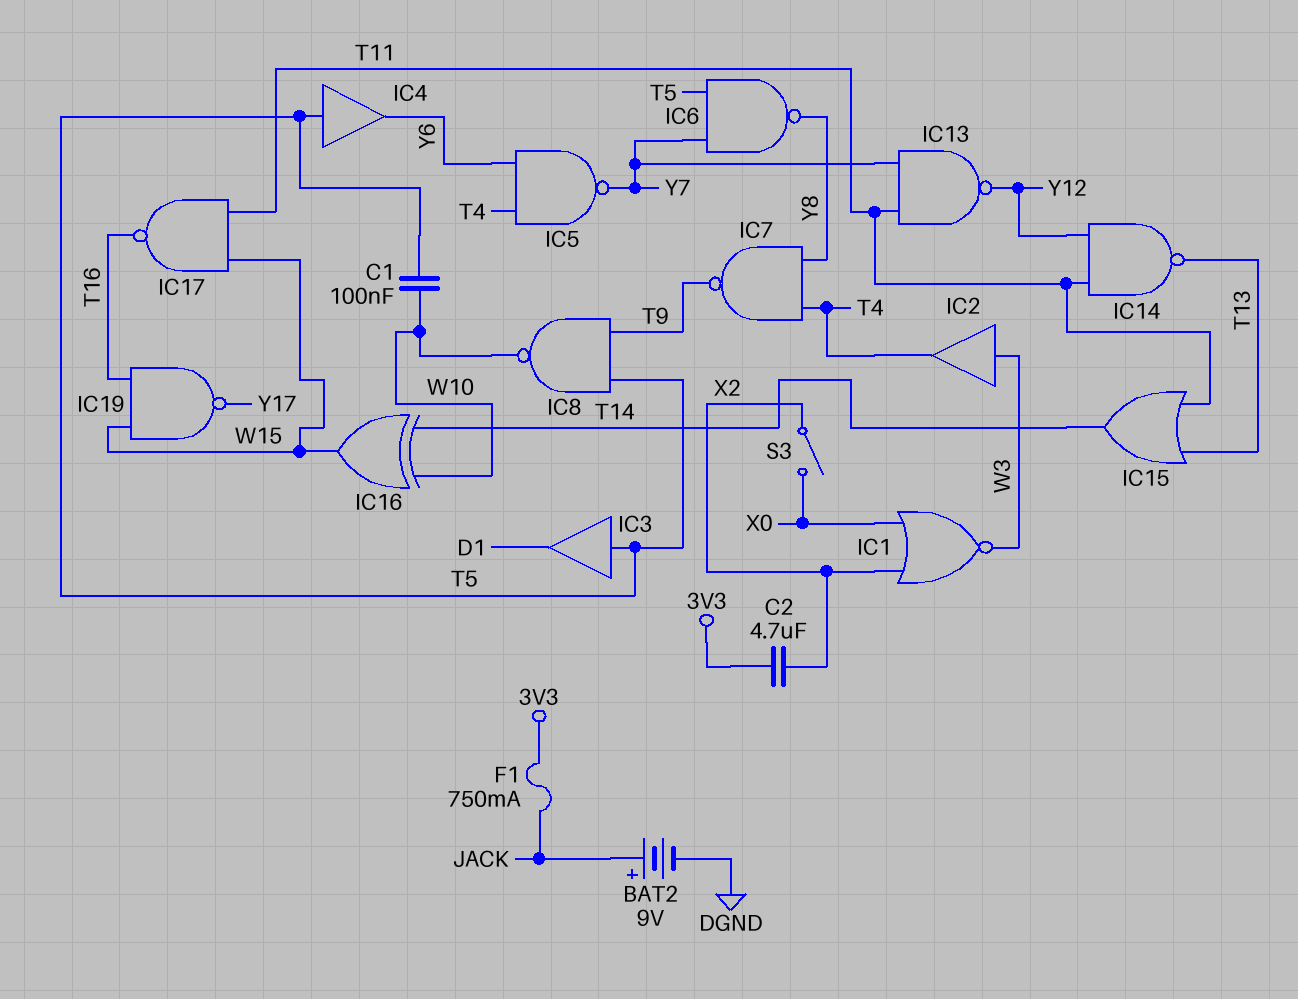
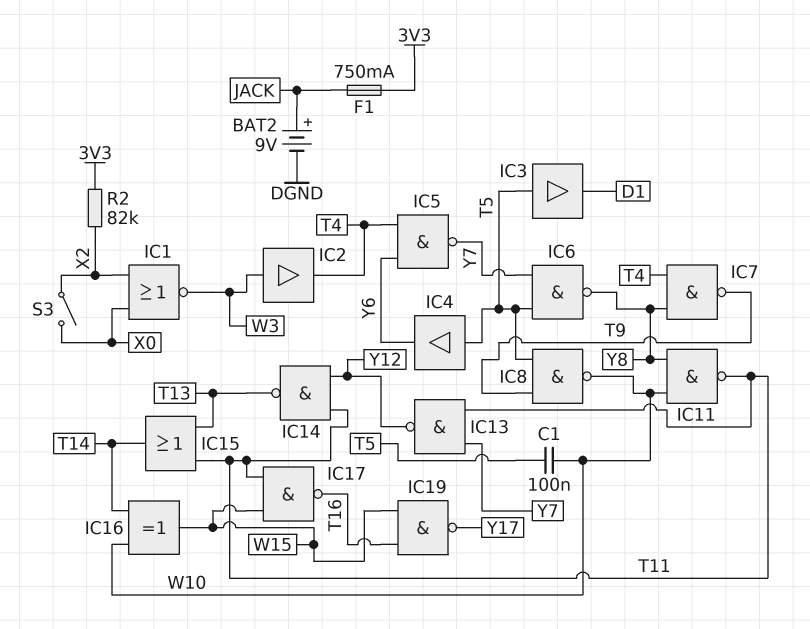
C2: 4.7uF (3V3, X2) -> none
IC11: none -> NAND (in W10, in Y8, out T11)
R2: none -> 82k (3V3, X2)

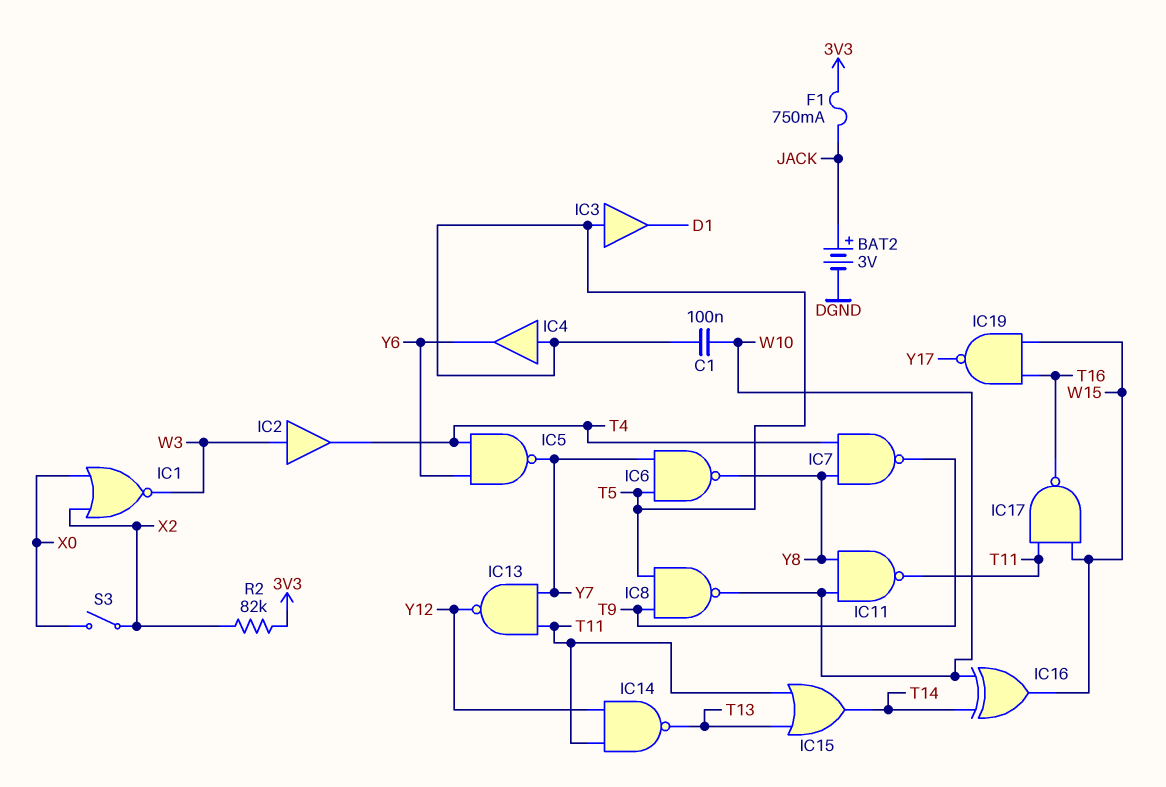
BAT2: 9V (plus JACK, minus DGND) -> 3V (plus JACK, minus DGND)

